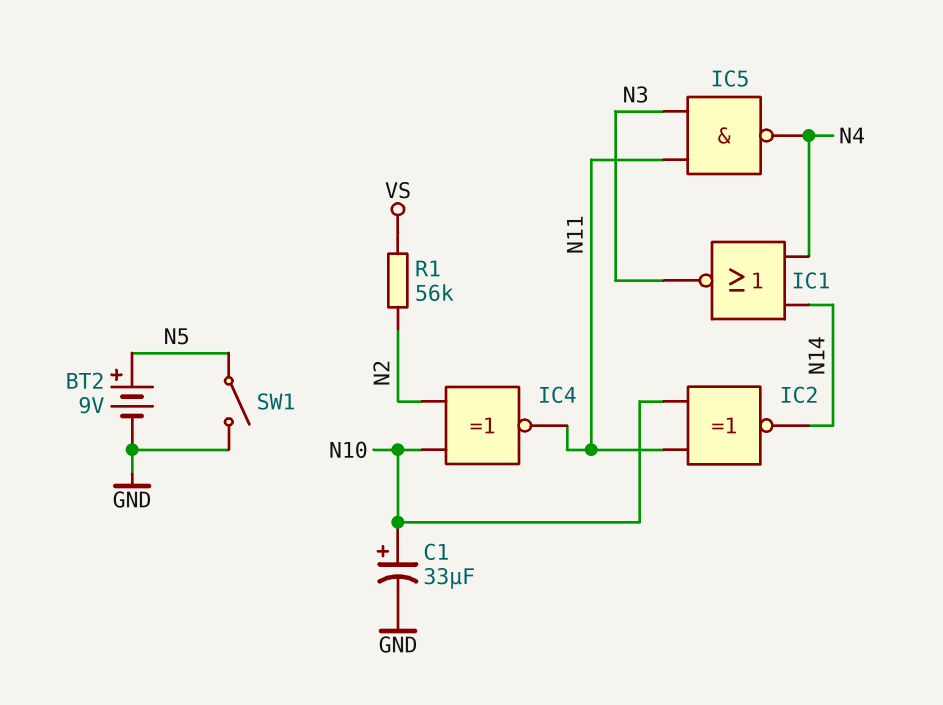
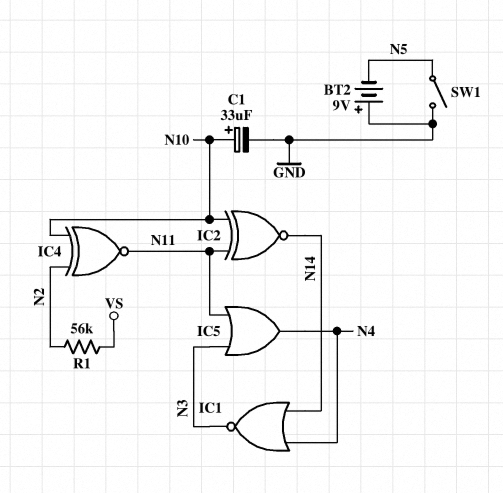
BT2: 9V (plus N5, minus GND) -> 9V (plus GND, minus N5)
IC5: NAND (in N3, in N11, out N4) -> OR (in N3, in N11, out N4)

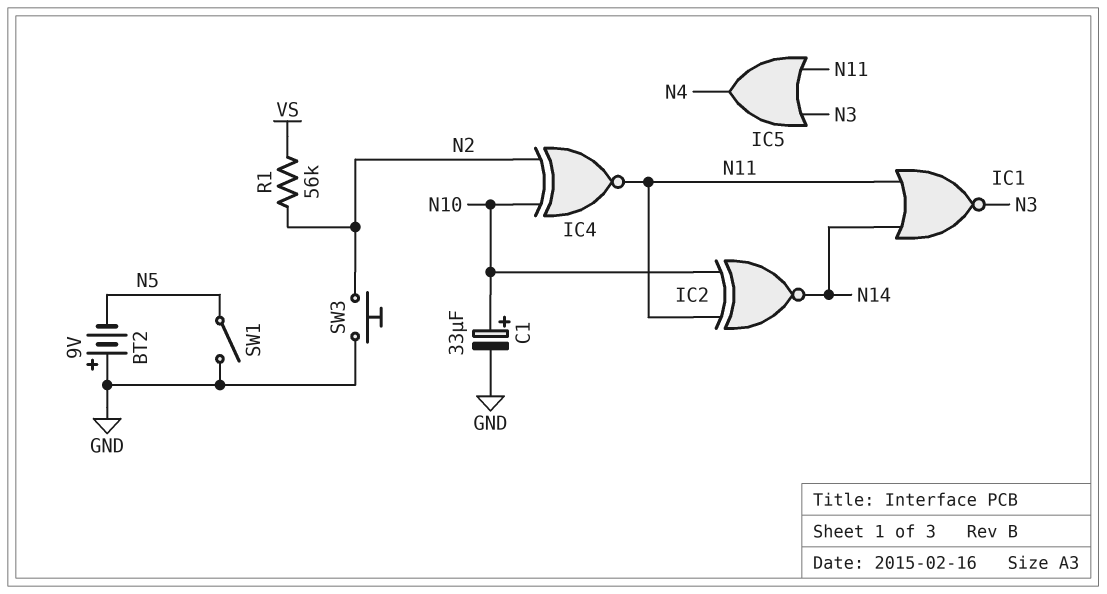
IC1: NOR (in N4, in N14, out N3) -> NOR (in N11, in N14, out N3)
SW3: none -> button (GND, N2)

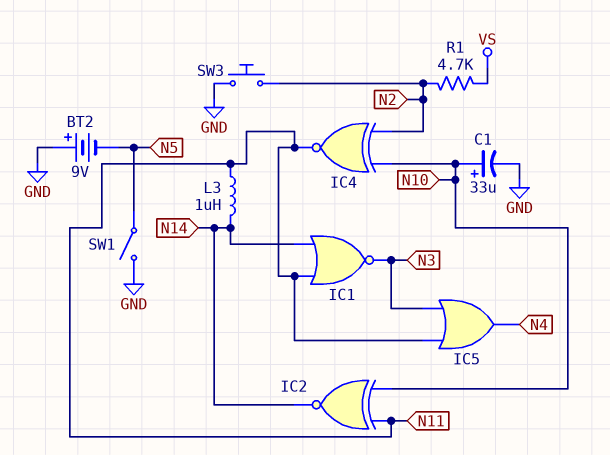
L3: none -> 1uH (N11, N14)
R1: 56k (N2, VS) -> 4.7k (N2, VS)

